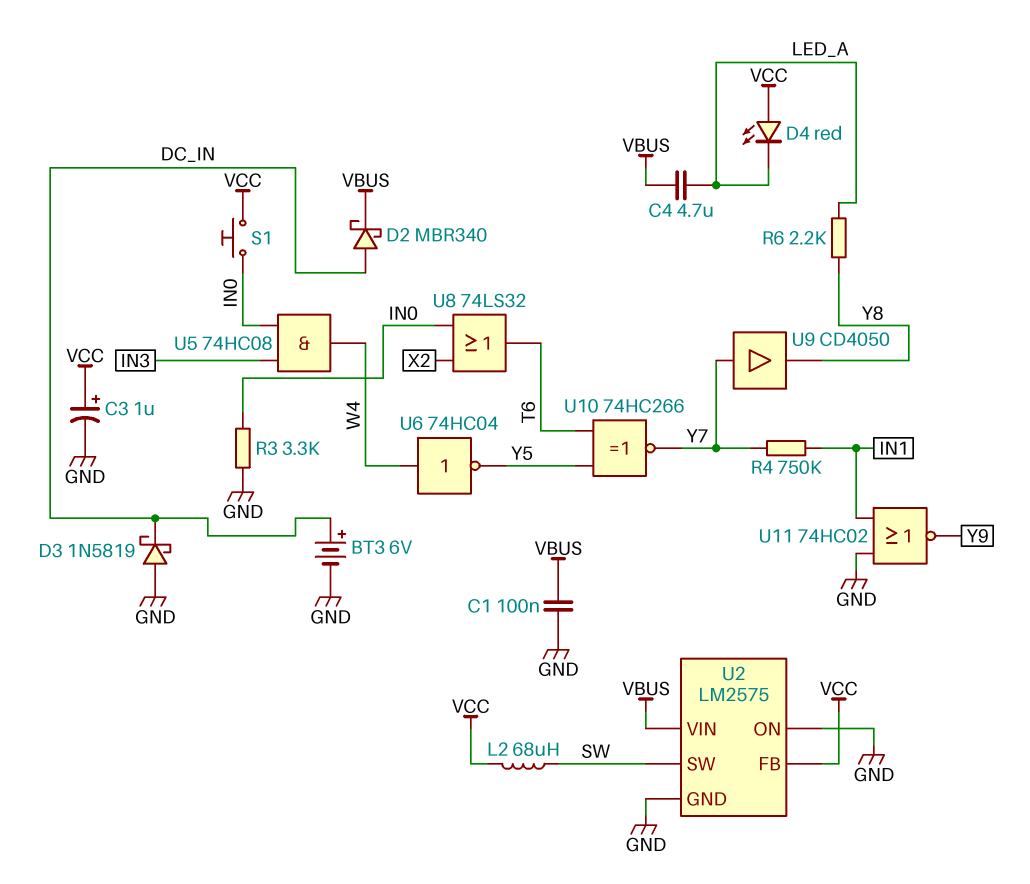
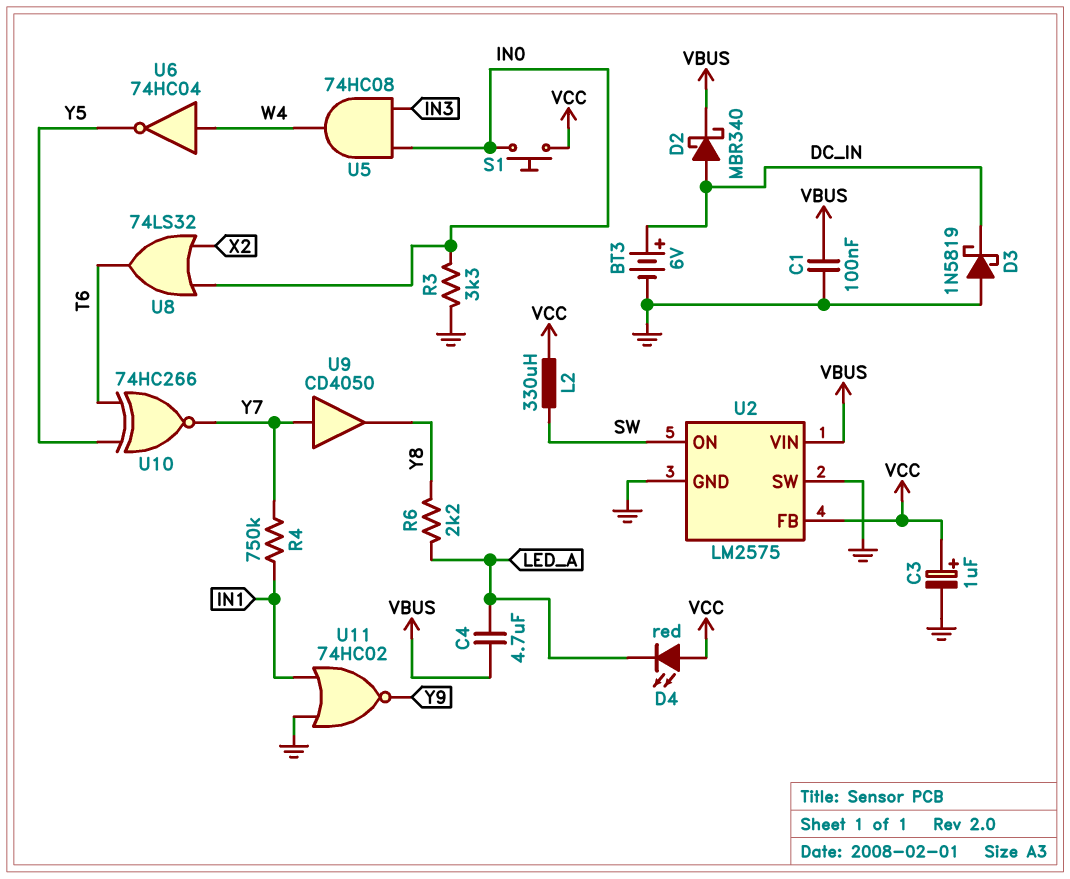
L2: 68uH (SW, VCC) -> 330uH (SW, VCC)
U2 pin ON: GND -> SW
U2 pin SW: SW -> GND

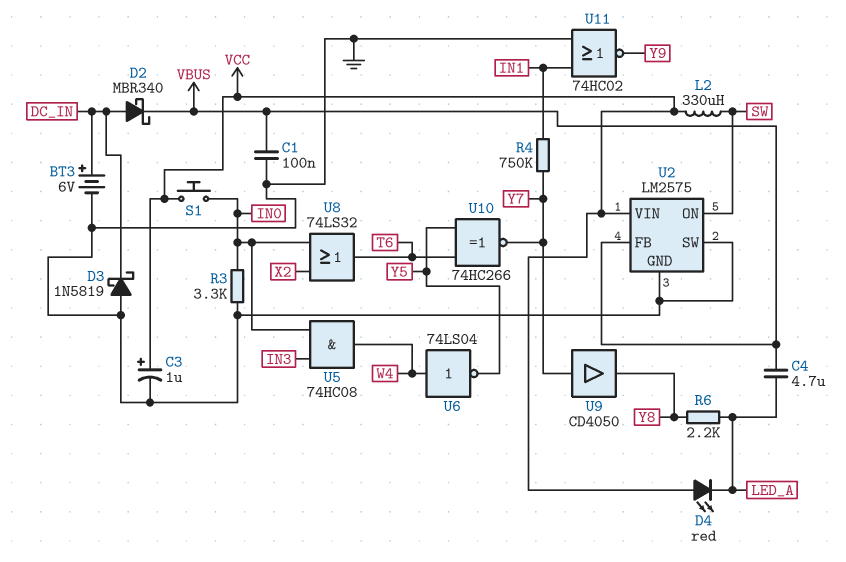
U2 pin FB: VCC -> VBUS
U2 pin VIN: VBUS -> VCC
U6: NOT 74HC04 (in W4, out Y5) -> NOT 74LS04 (in W4, out Y5)

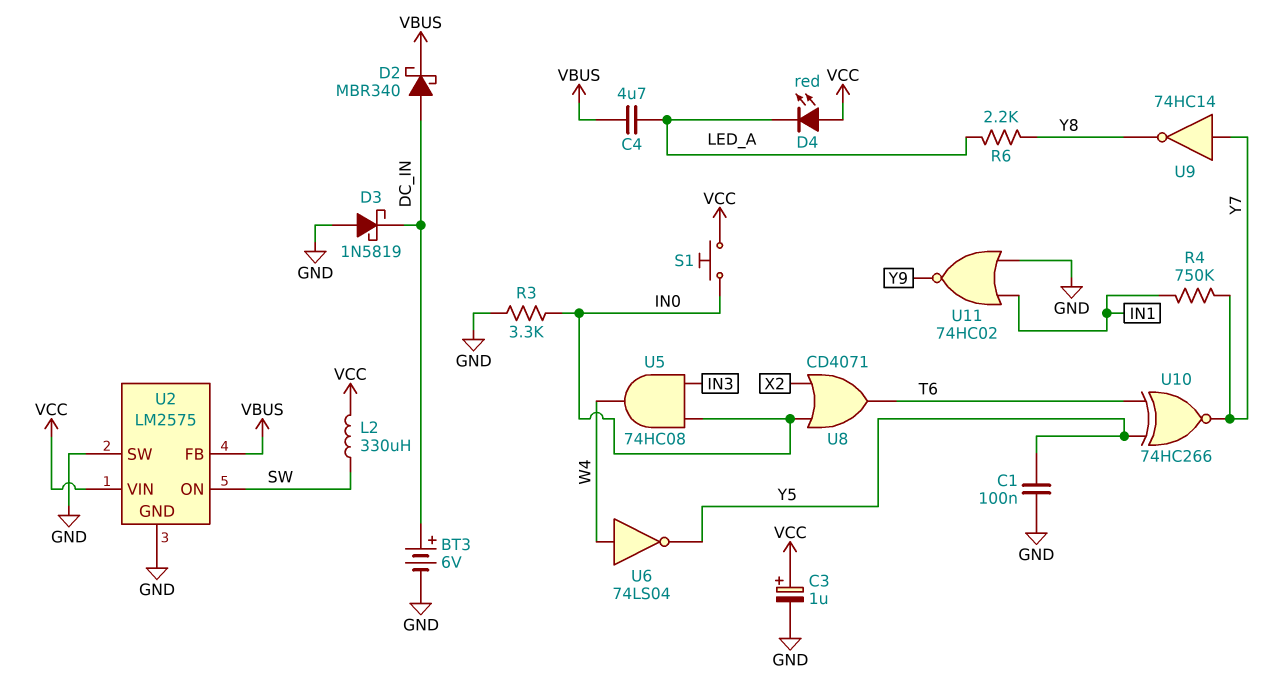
C1: 100nF (GND, VBUS) -> 100nF (GND, Y5)
U8: OR 74LS32 (in IN0, in X2, out T6) -> OR CD4071 (in IN0, in X2, out T6)
U9: buffer CD4050 (in Y7, out Y8) -> NOT 74HC14 (in Y7, out Y8)

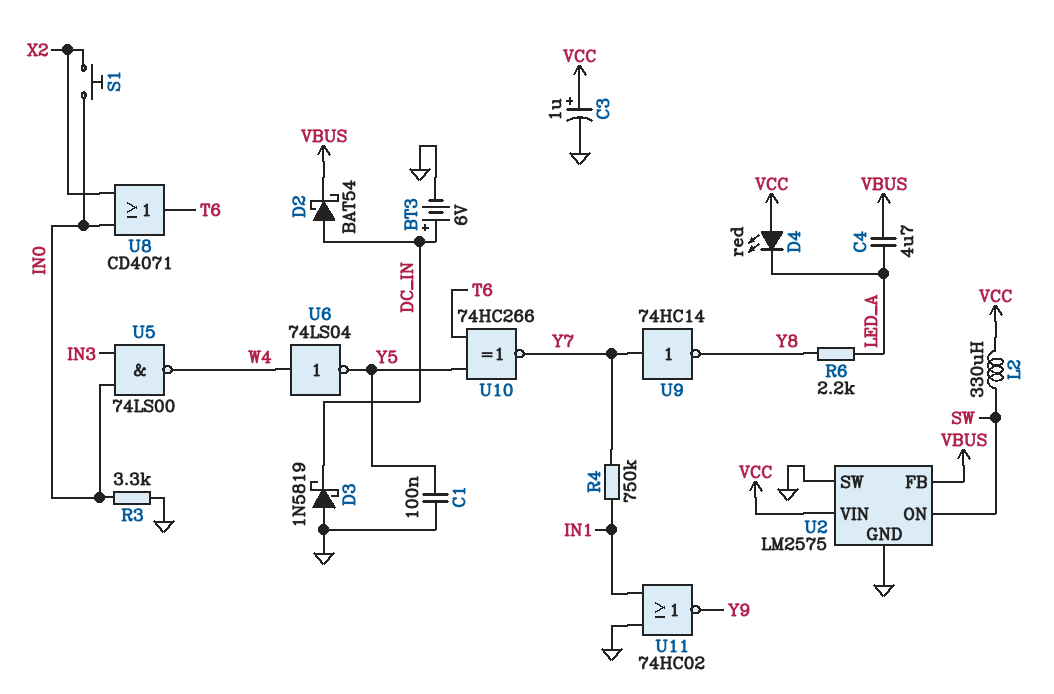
D2: schottky MBR340 (A DC_IN, K VBUS) -> schottky BAT54 (A DC_IN, K VBUS)
S1: button (IN0, VCC) -> button (IN0, X2)
U5: AND 74HC08 (in IN0, in IN3, out W4) -> NAND 74LS00 (in IN0, in IN3, out W4)

